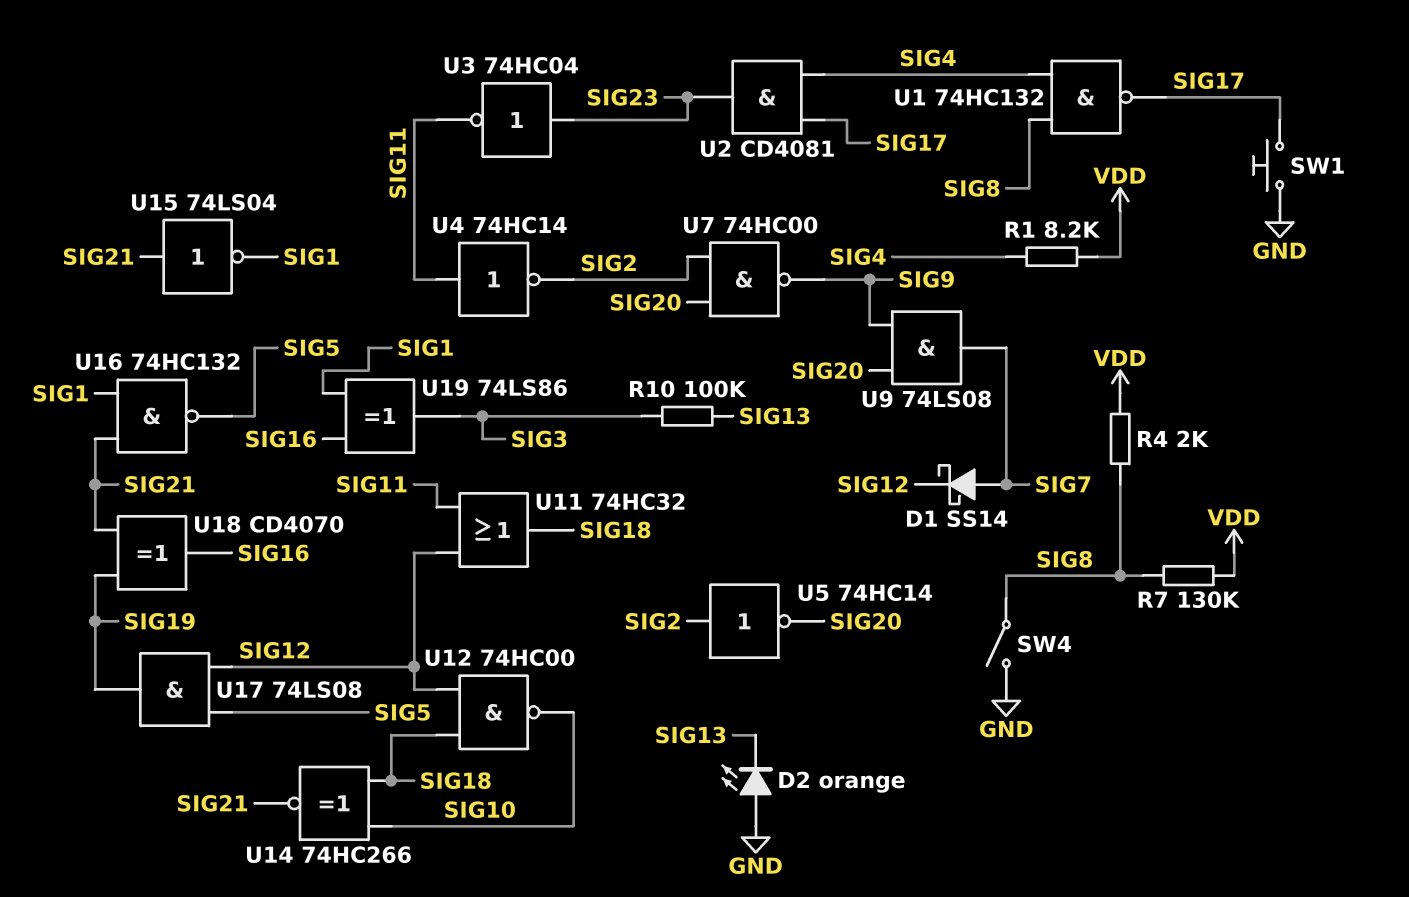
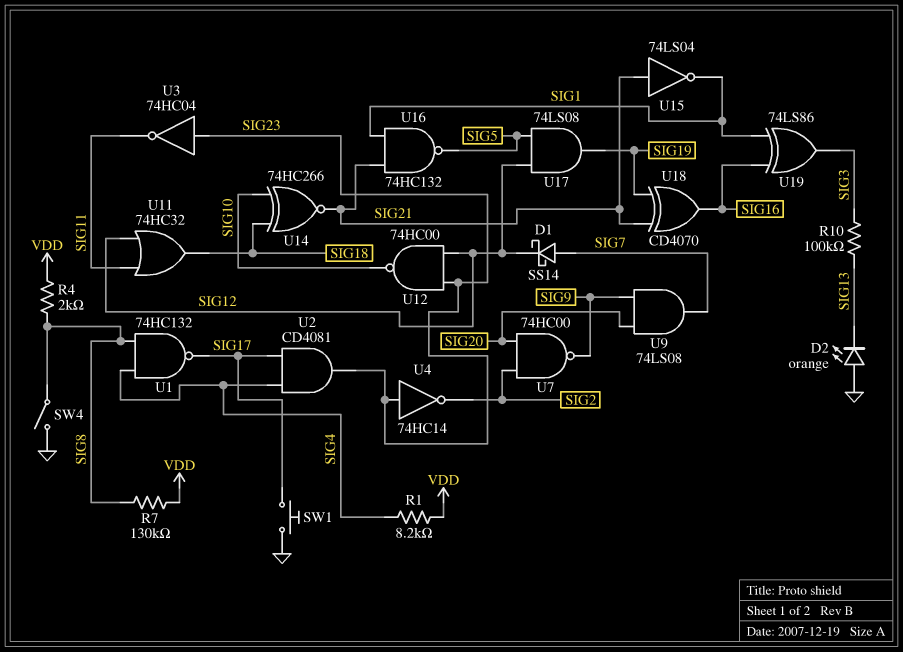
U4: NOT 74HC14 (in SIG11, out SIG2) -> NOT 74HC14 (in SIG23, out SIG2)
U5: NOT 74HC14 (in SIG2, out SIG20) -> none
U12: NAND 74HC00 (in SIG12, in SIG18, out SIG10) -> NAND 74HC00 (in SIG12, in SIG23, out SIG10)

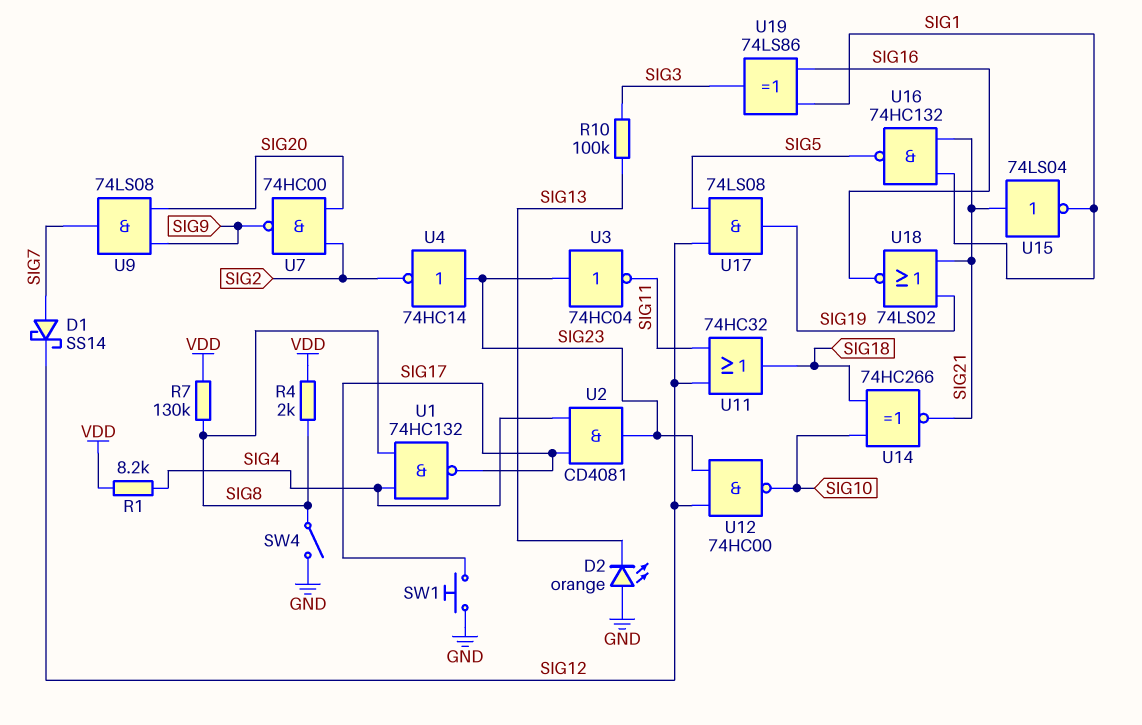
U18: XOR CD4070 (in SIG19, in SIG21, out SIG16) -> NOR 74LS02 (in SIG19, in SIG21, out SIG16)

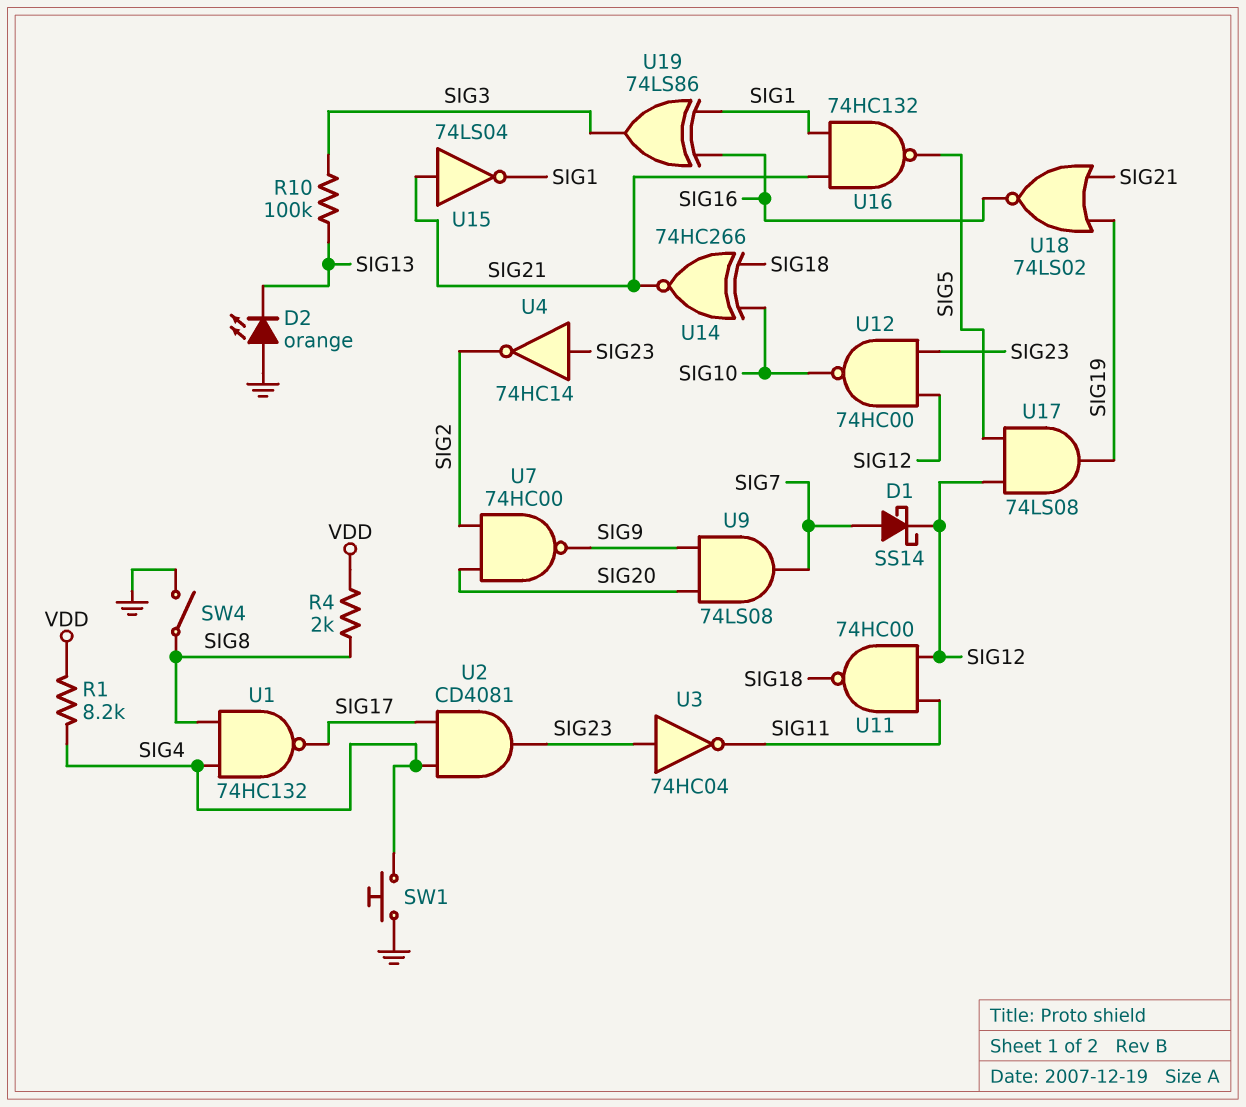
R7: 130k (SIG8, VDD) -> none
SW1: button (GND, SIG17) -> button (GND, SIG4)
U11: OR 74HC32 (in SIG11, in SIG12, out SIG18) -> NAND 74HC00 (in SIG11, in SIG12, out SIG18)

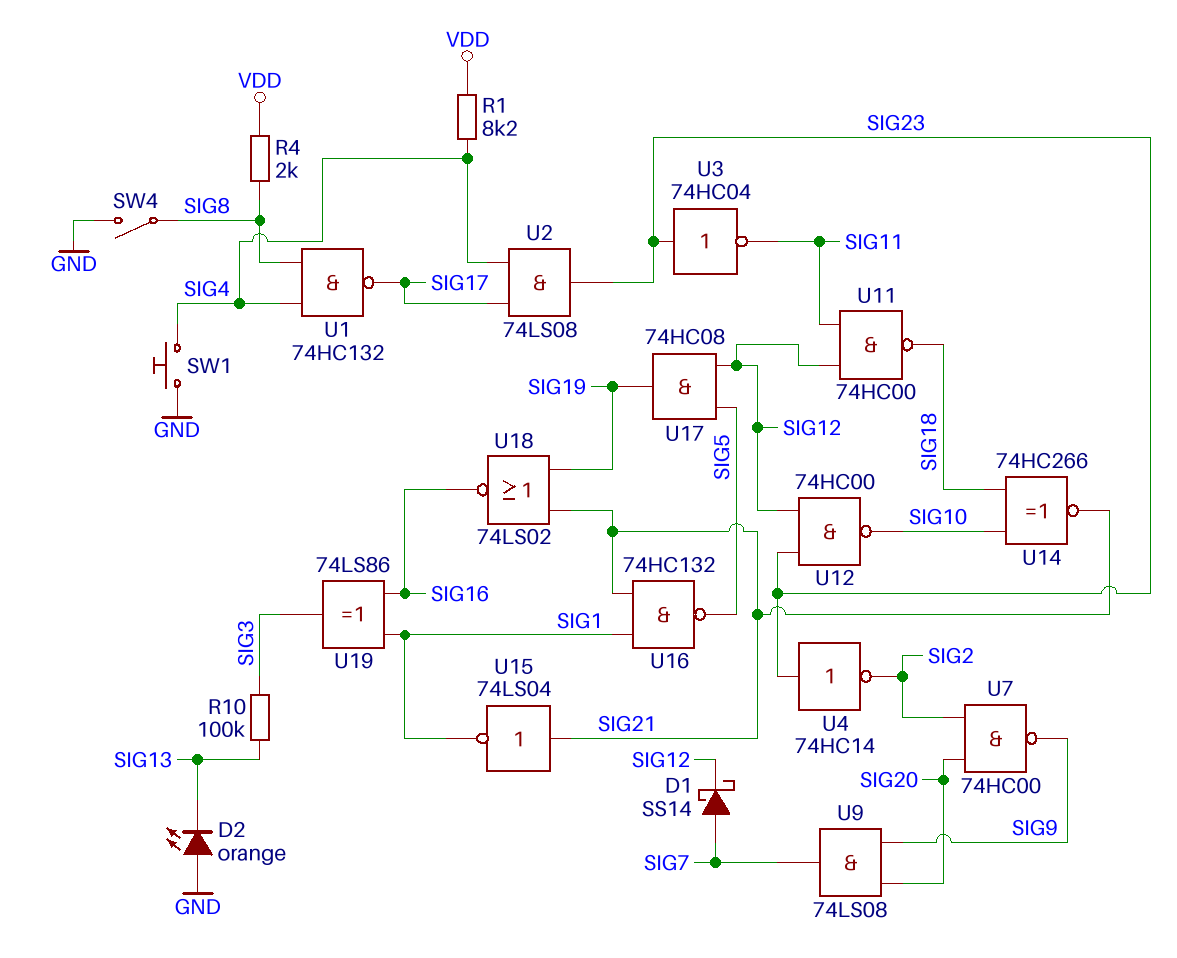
U2: AND CD4081 (in SIG4, in SIG17, out SIG23) -> AND 74LS08 (in SIG4, in SIG17, out SIG23)
U17: AND 74LS08 (in SIG5, in SIG12, out SIG19) -> AND 74HC08 (in SIG5, in SIG12, out SIG19)

